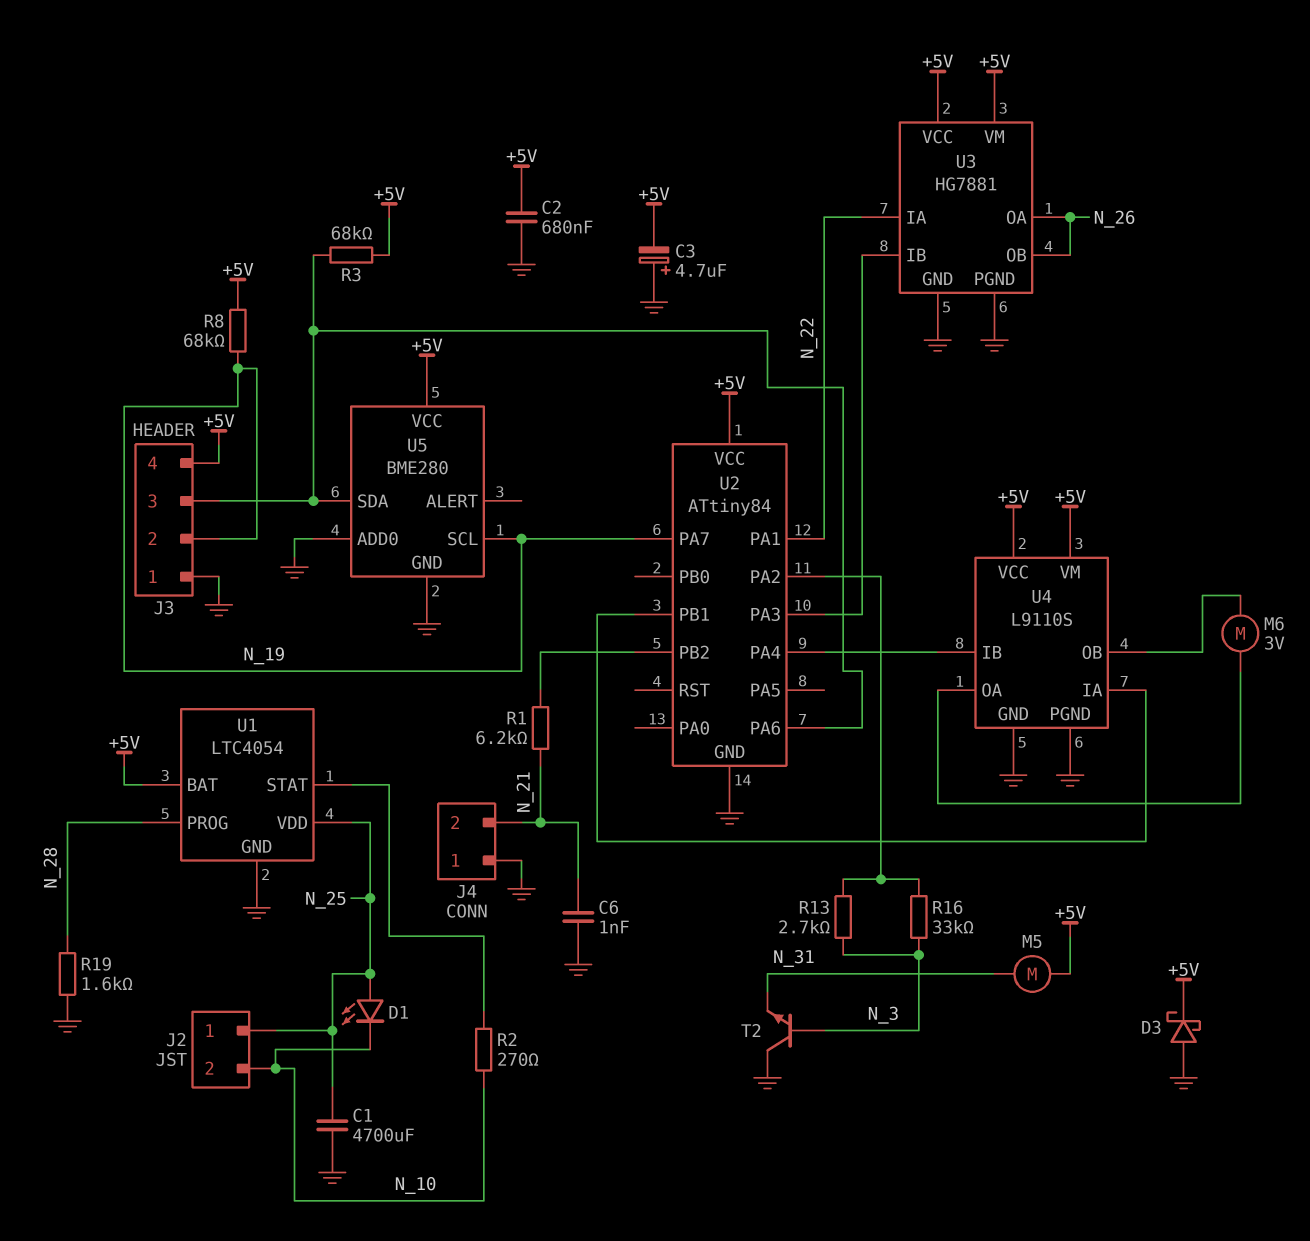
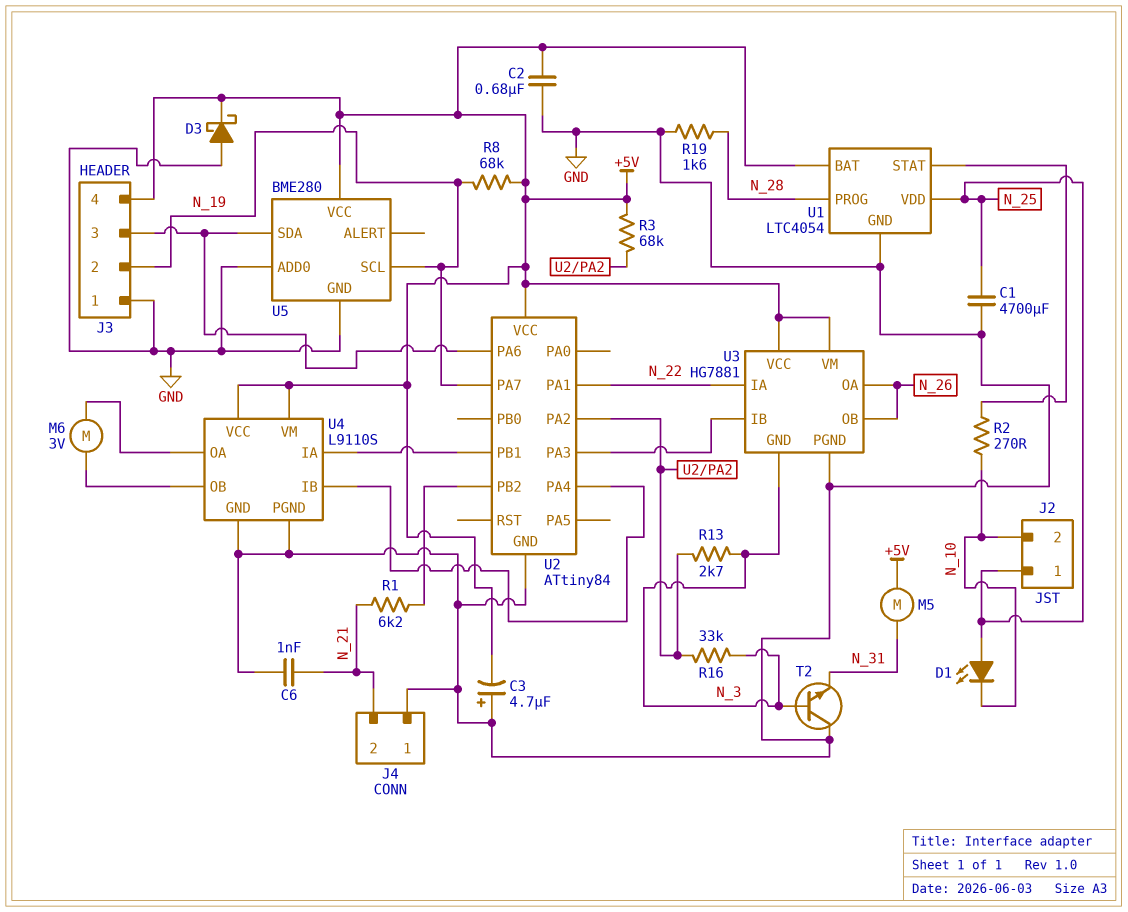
R3: 68k (+5V, J3/3) -> 68k (+5V, U2/PA2)
U3 pin GND: GND -> N_3

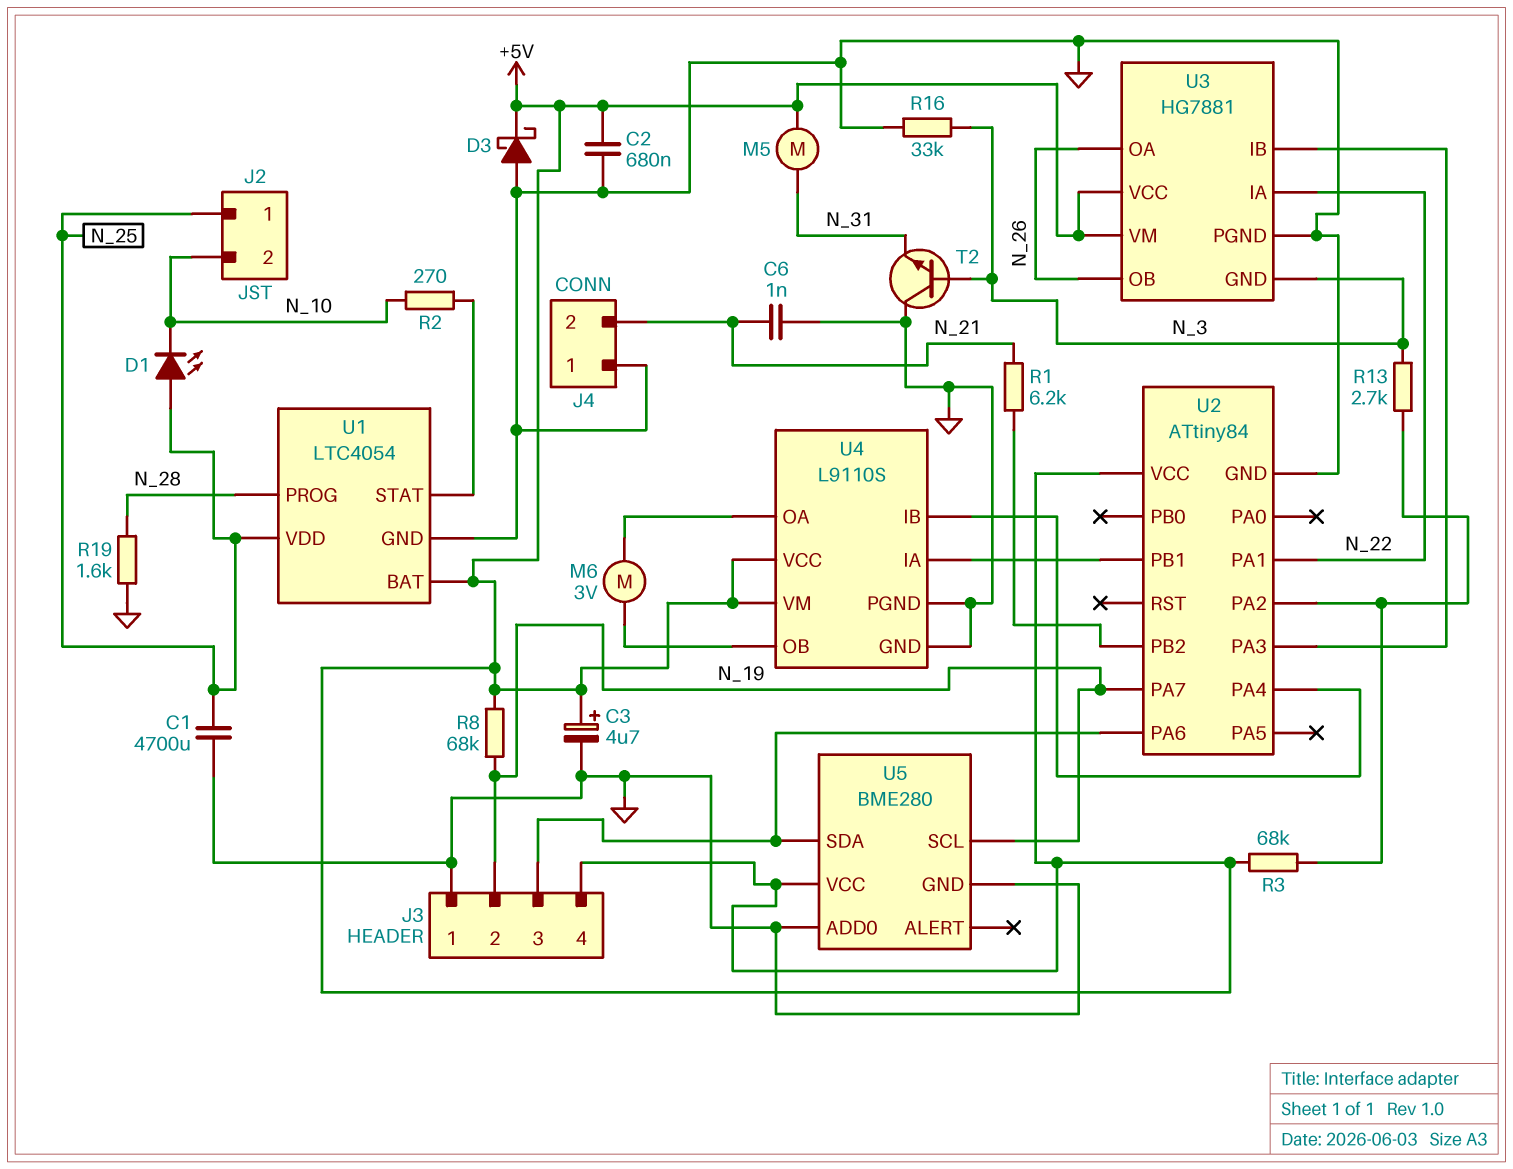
C3: 4.7uF (plus GND, minus +5V) -> 4.7uF (plus +5V, minus GND)
R16: 33k (N_3, U2/PA2) -> 33k (GND, N_3)

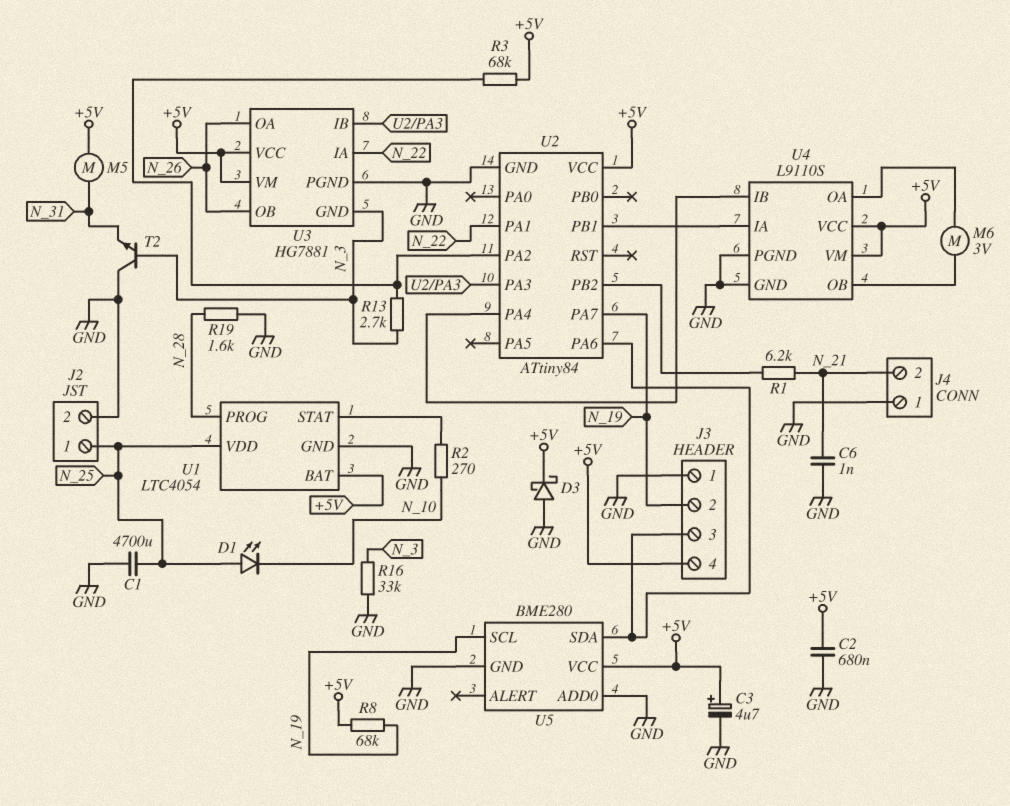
J2 pin 2: N_10 -> GND

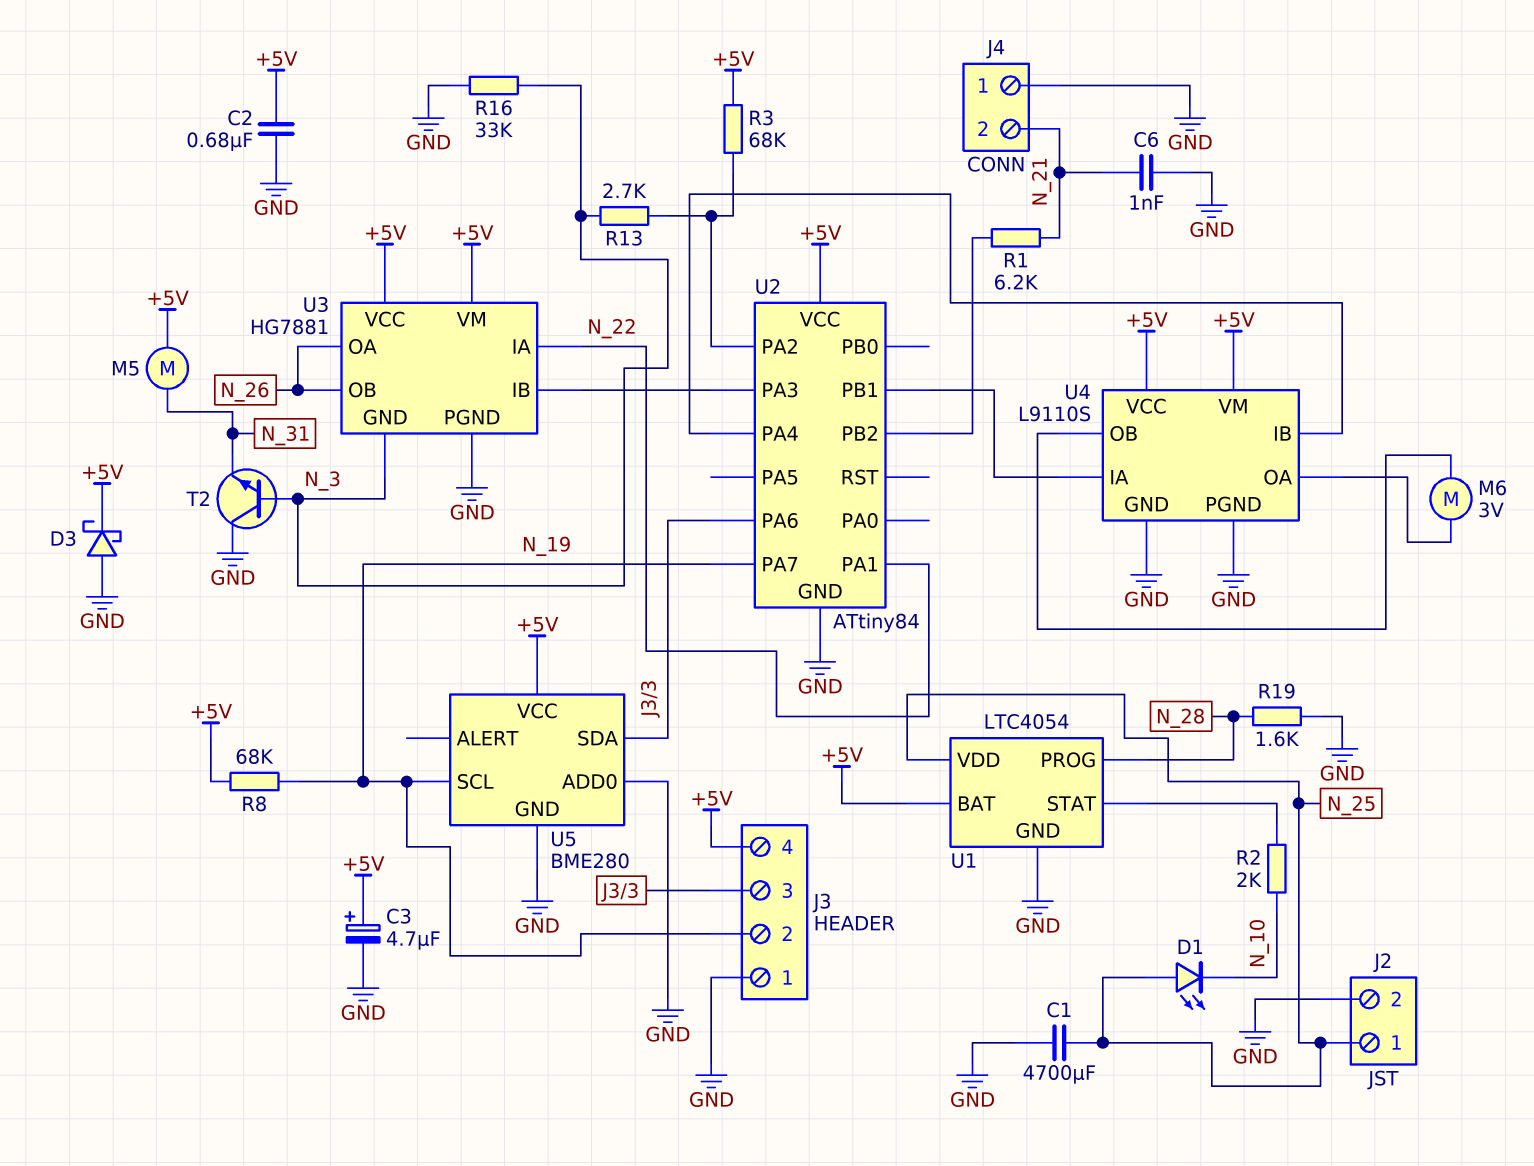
R2: 270 (N_10, U1/STAT) -> 2k (N_10, U1/STAT)

